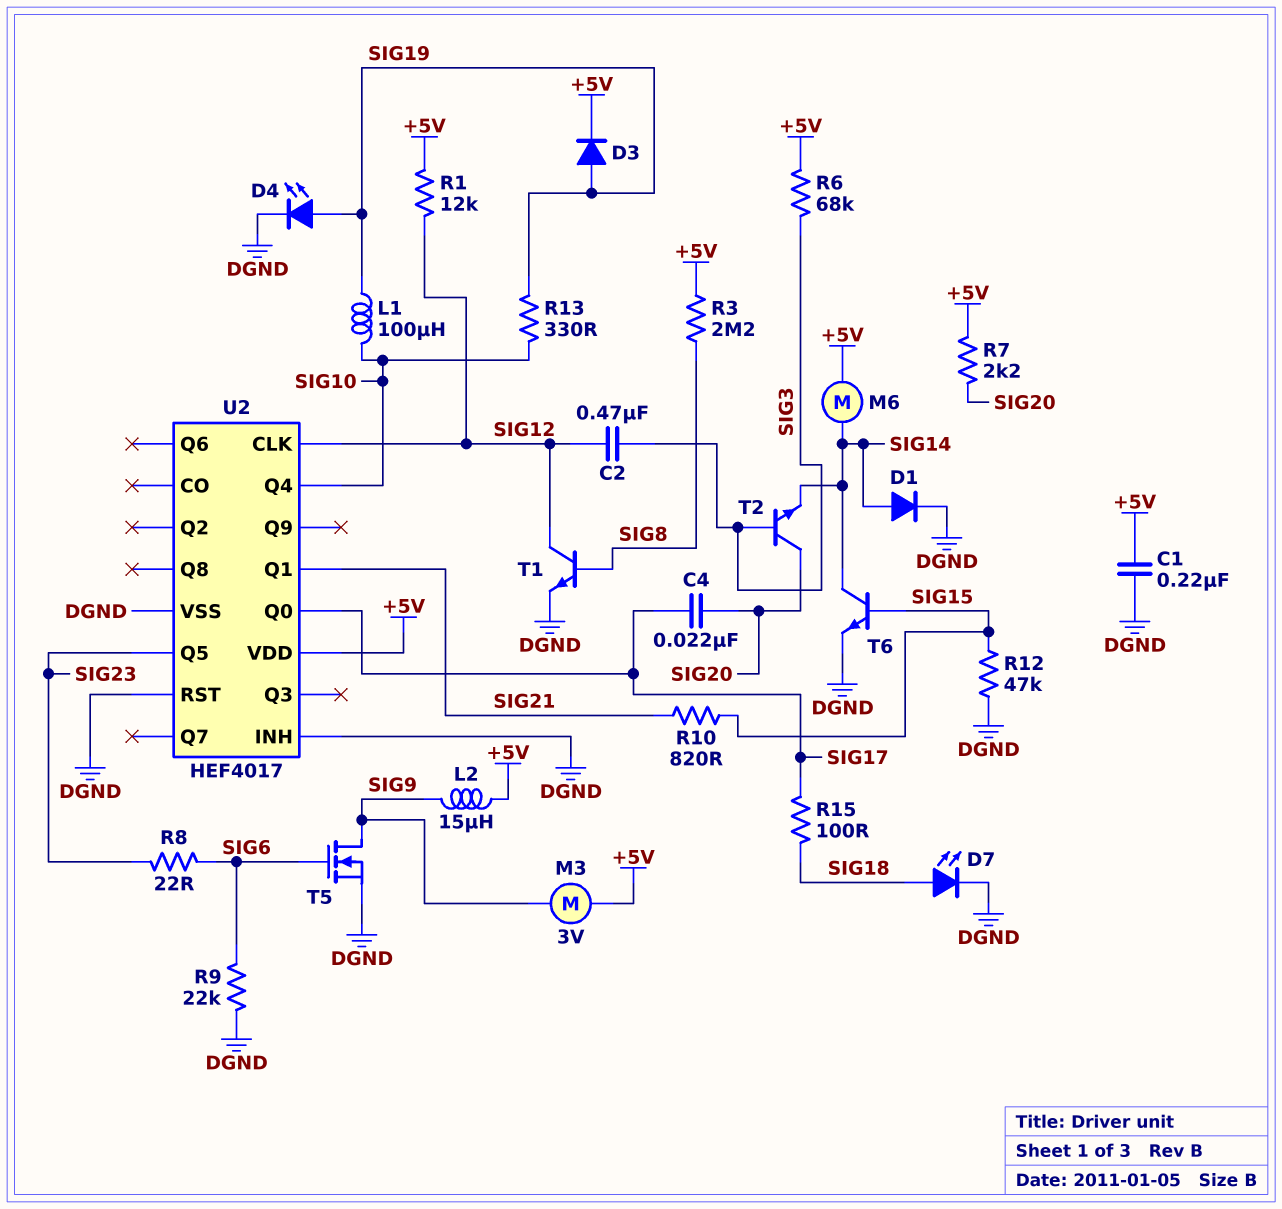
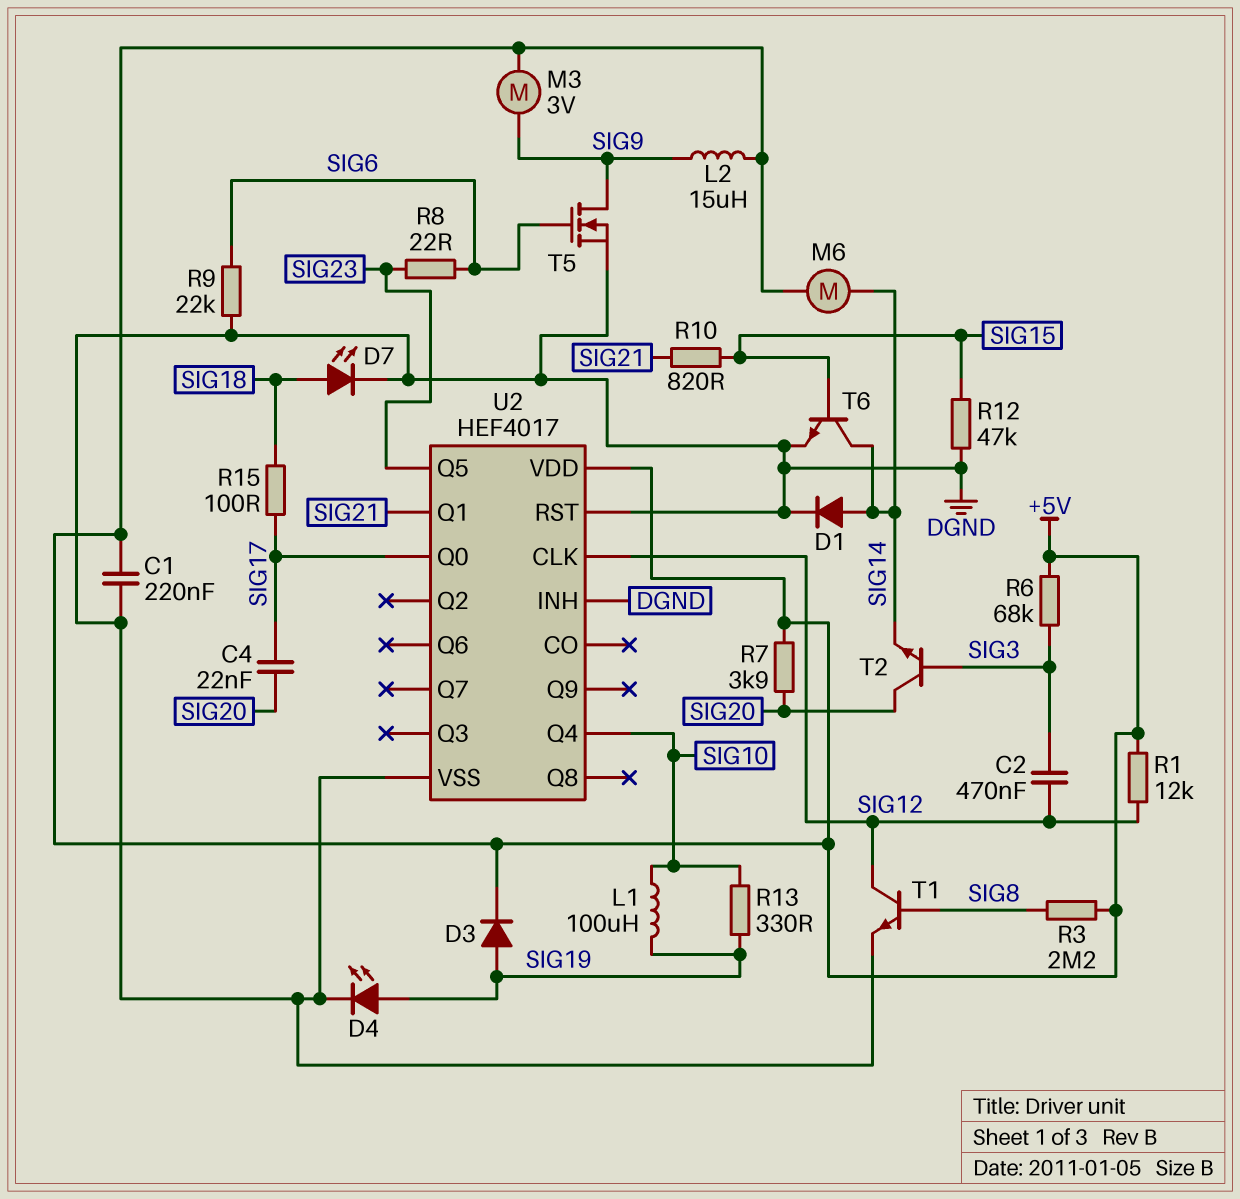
R7: 2.2k (+5V, SIG20) -> 3.9k (+5V, SIG20)

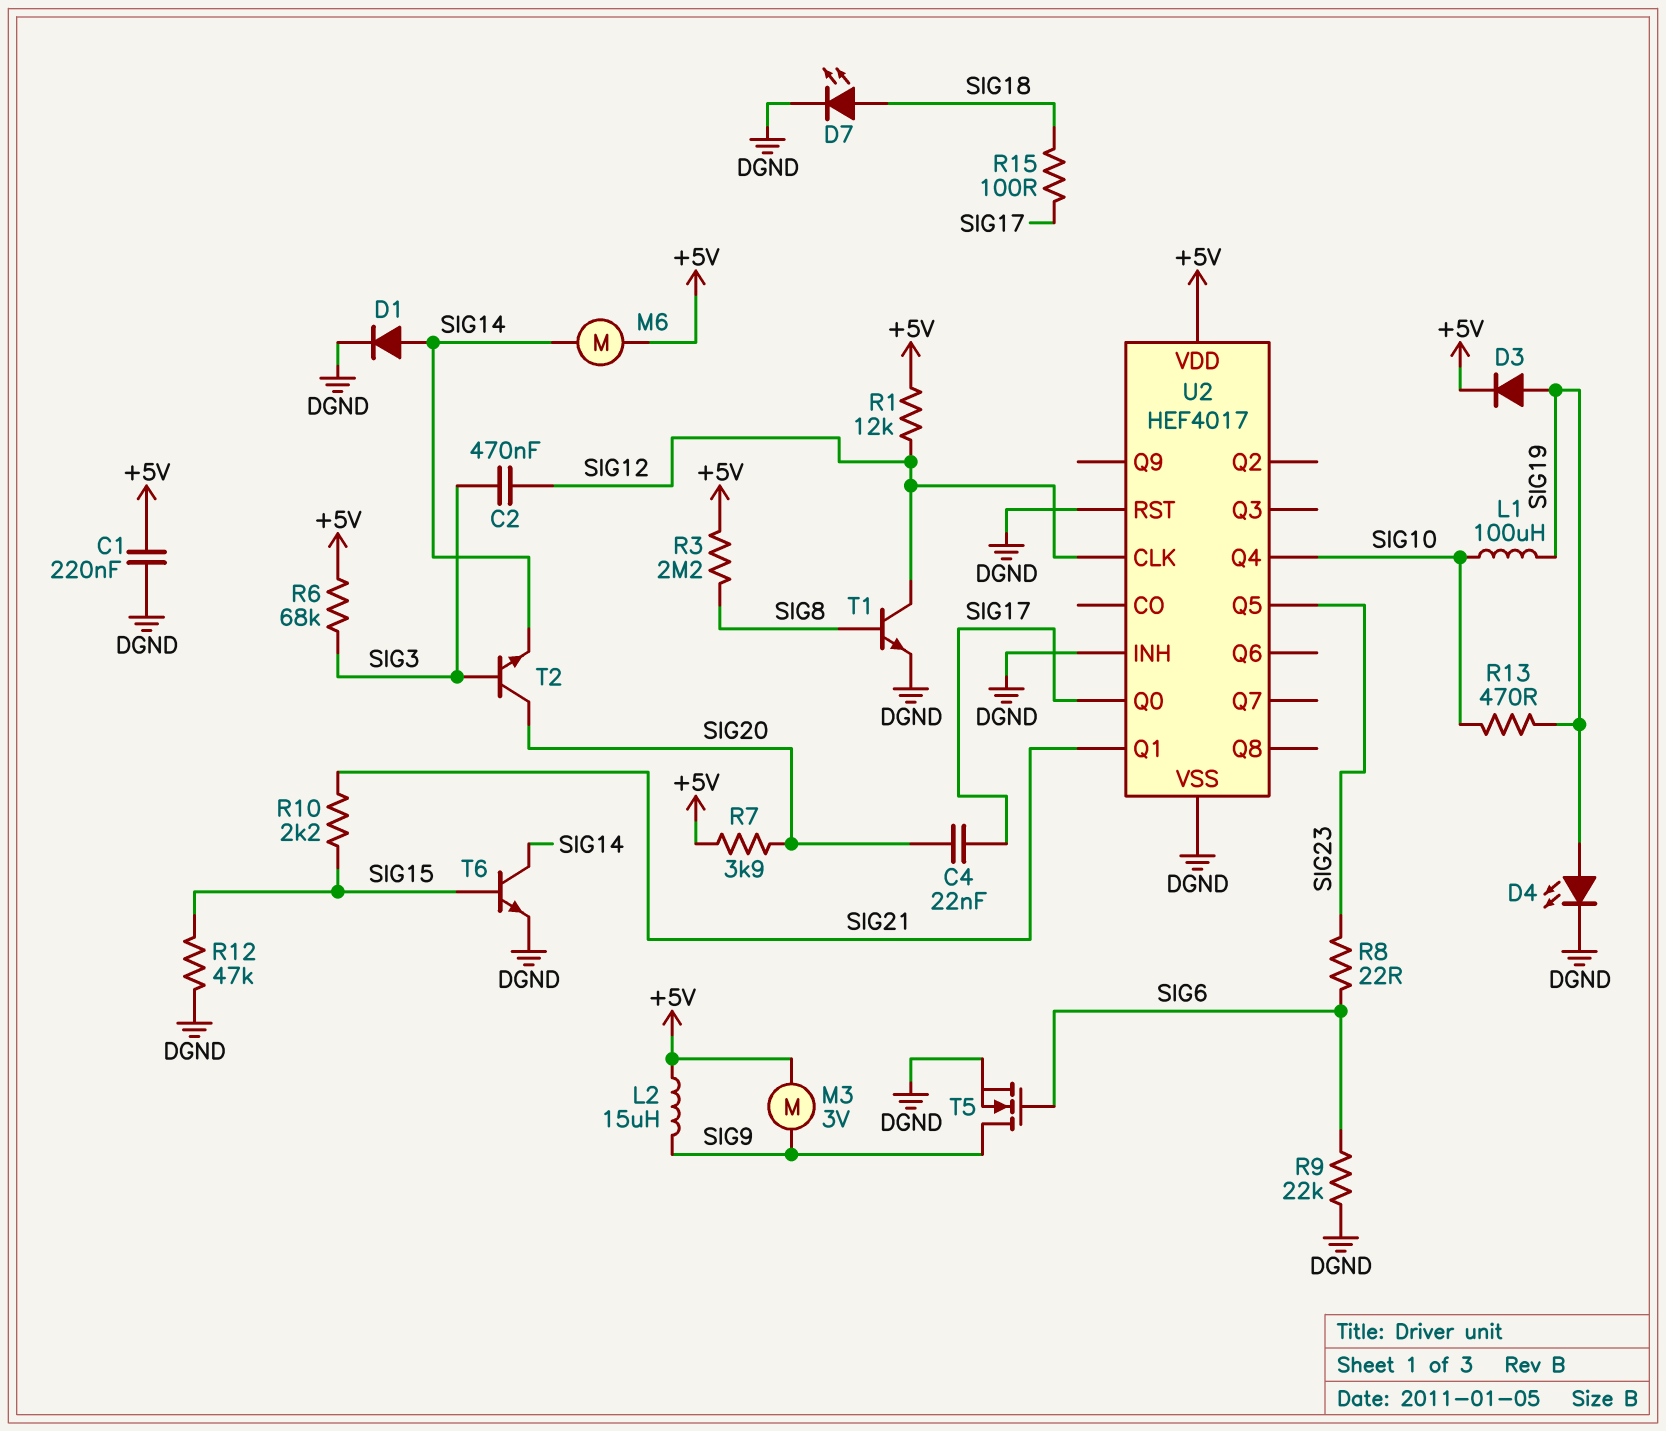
R10: 820 (SIG15, SIG21) -> 2.2k (SIG15, SIG21)
R13: 330 (SIG10, SIG19) -> 470 (SIG10, SIG19)

